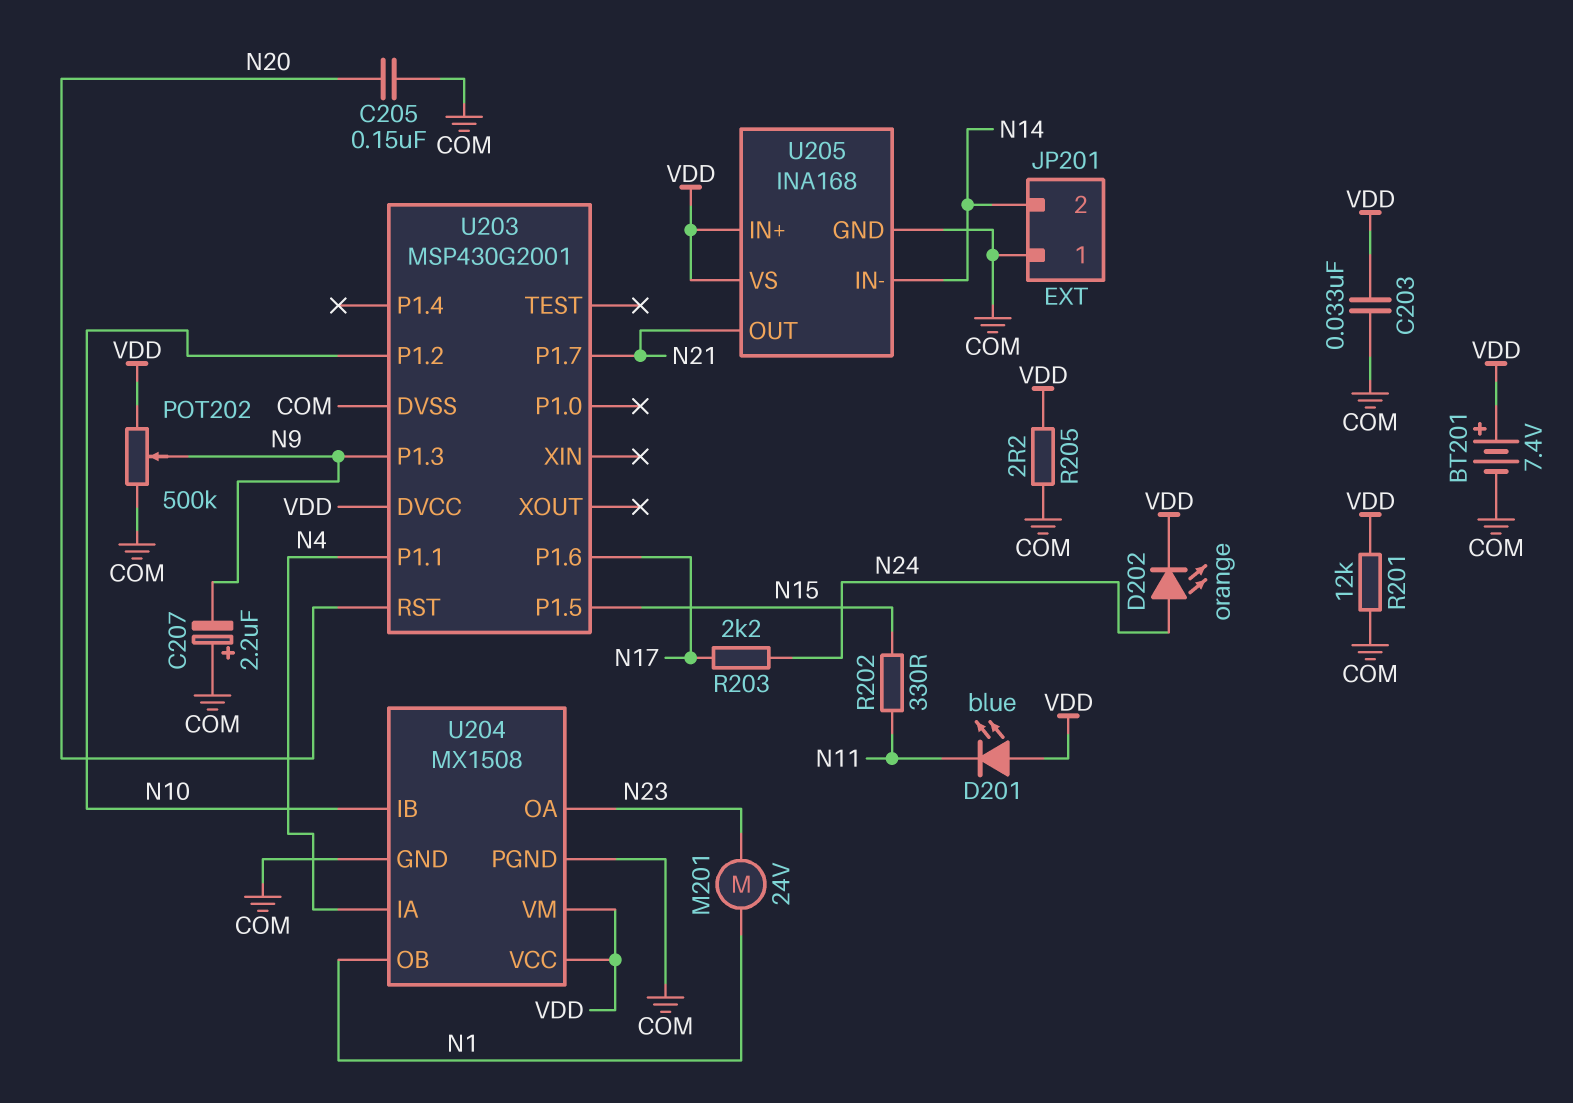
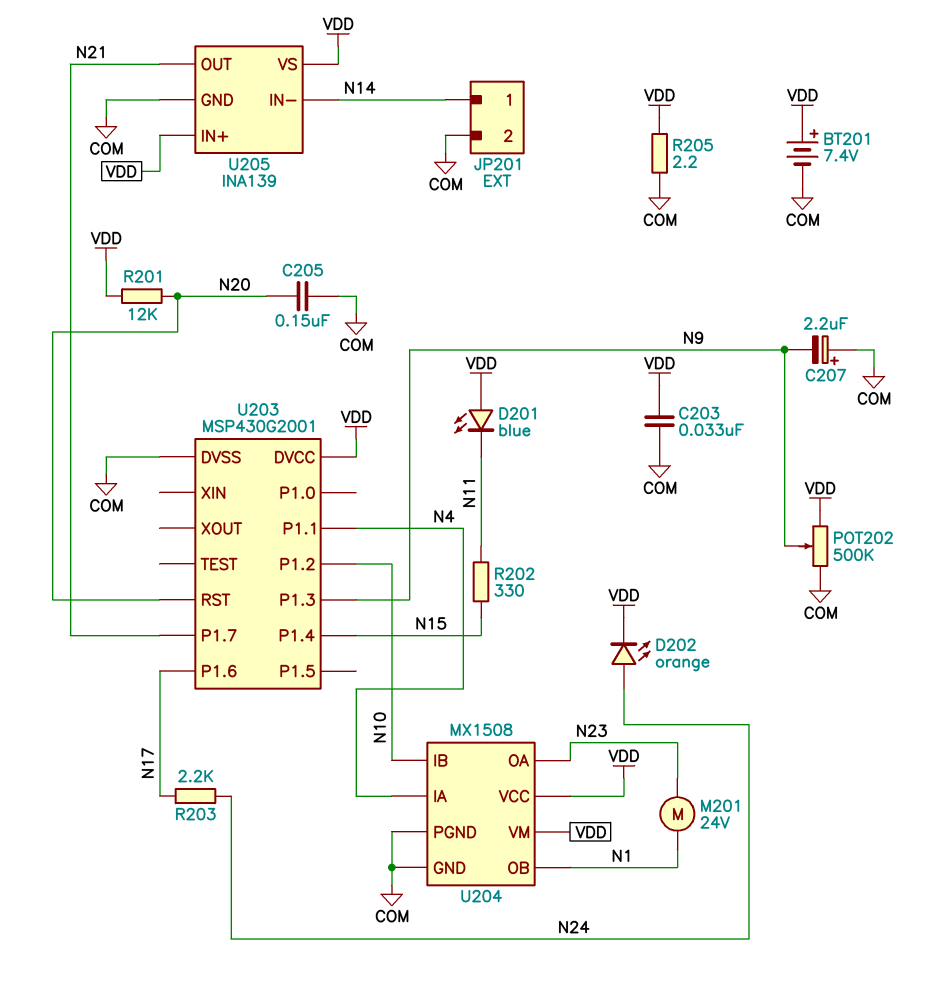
JP201 pin 1: COM -> N14
JP201 pin 2: N14 -> COM
R201: 12k (COM, VDD) -> 12k (N20, VDD)
U203 pin P1.4: none -> N15
U203 pin P1.5: N15 -> none
U205: INA168 -> INA139

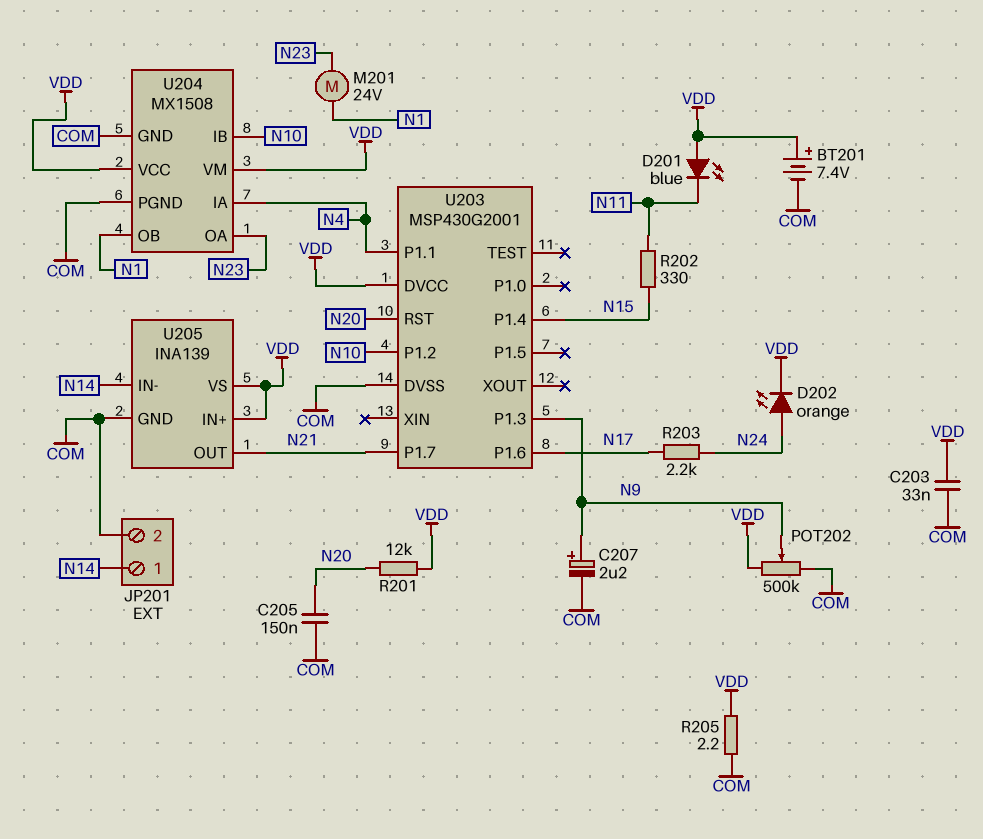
C207: 2.2uF (plus COM, minus N9) -> 2.2uF (plus N9, minus COM)

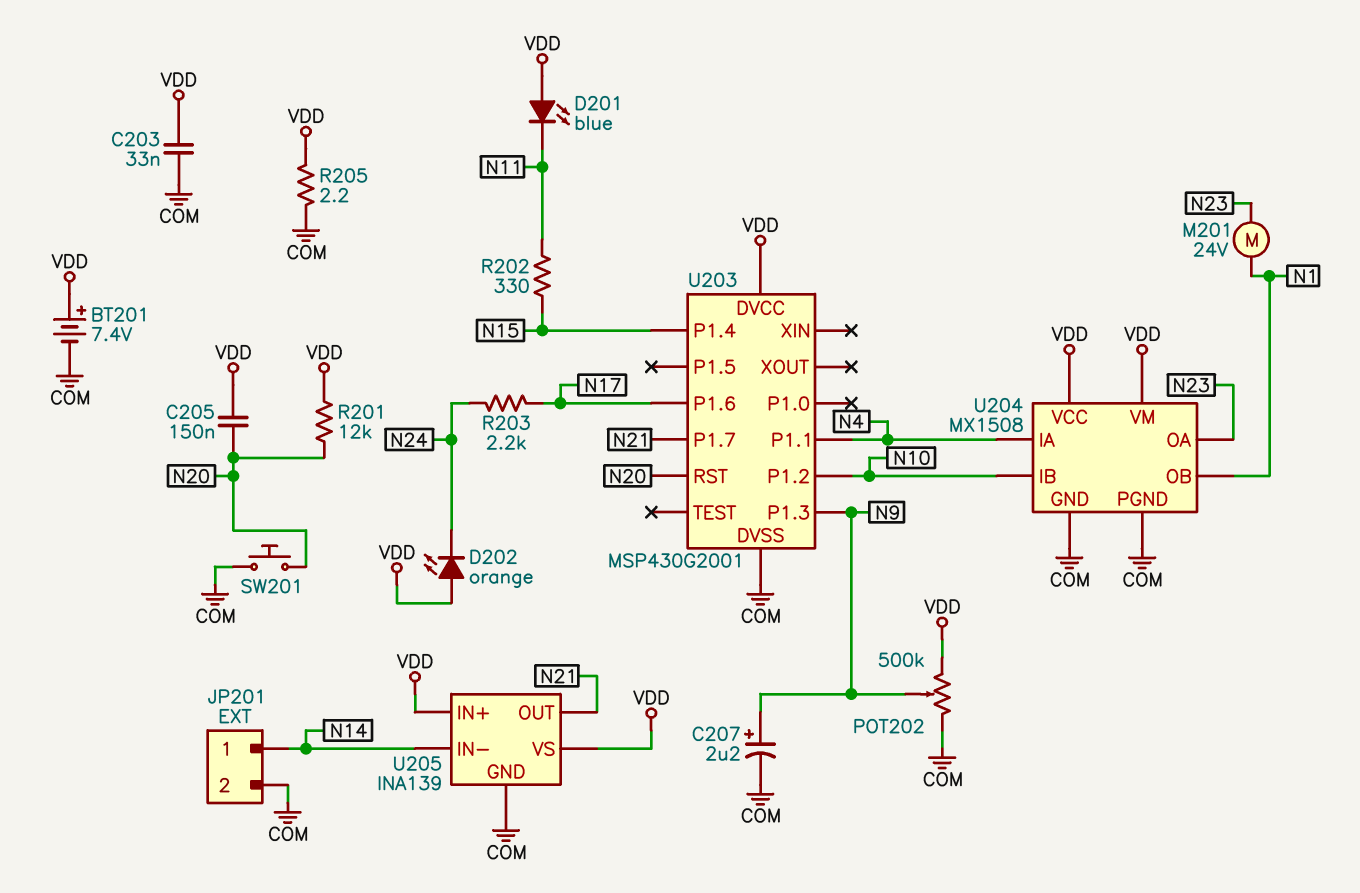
C205: 150nF (COM, N20) -> 150nF (N20, VDD)
D202: LED orange (A N24, K VDD) -> LED orange (A VDD, K N24)
SW201: none -> button (COM, N20)

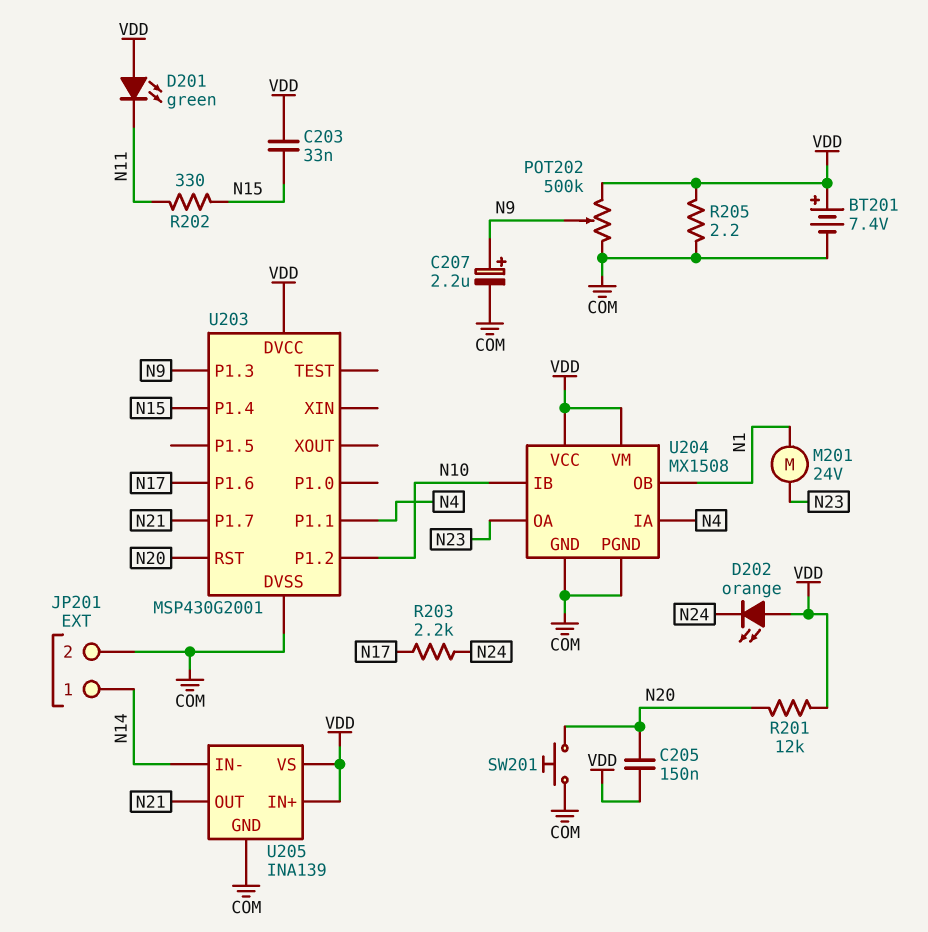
C203: 33nF (COM, VDD) -> 33nF (N15, VDD)
D201: LED blue (A VDD, K N11) -> LED green (A VDD, K N11)

